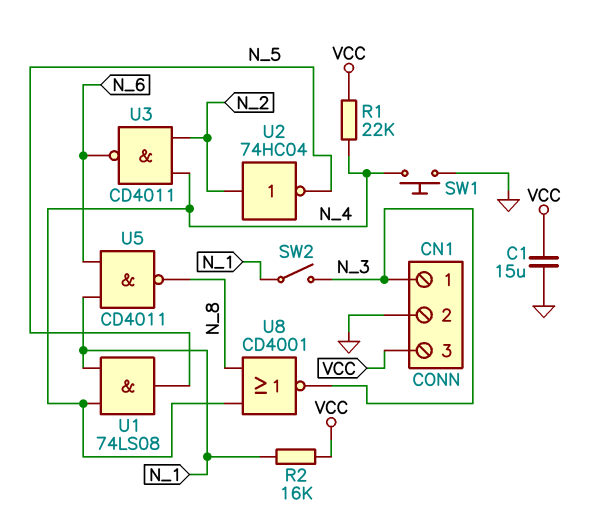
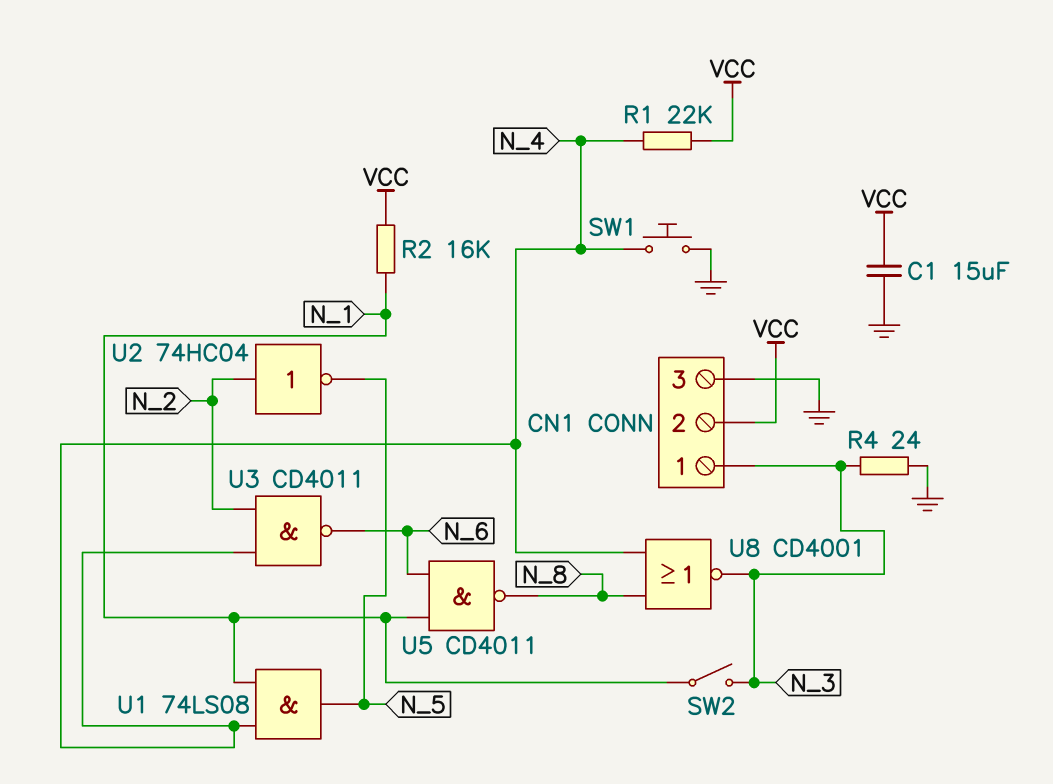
CN1 pin 2: GND -> VCC
CN1 pin 3: VCC -> GND
R4: none -> 24 (GND, N_3)

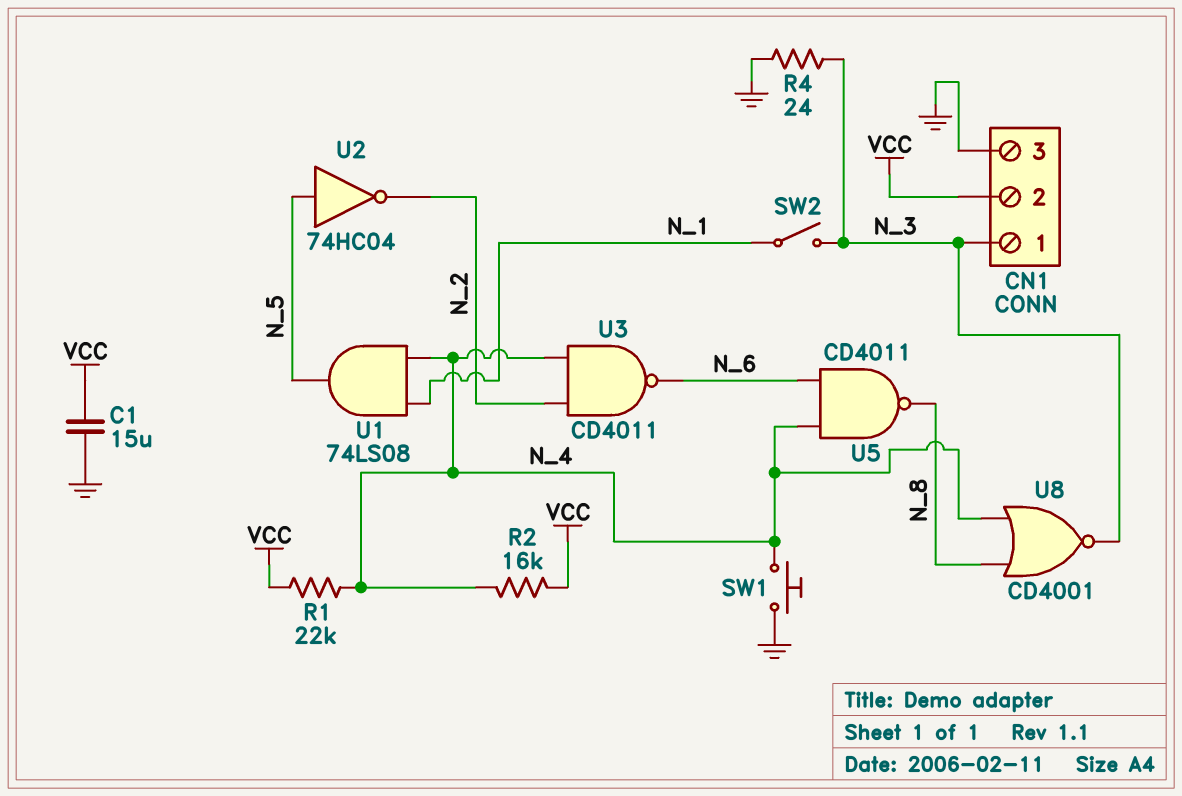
R2: 16k (N_1, VCC) -> 16k (N_4, VCC)
U2: NOT 74HC04 (in N_2, out N_5) -> NOT 74HC04 (in N_5, out N_2)
U5: NAND CD4011 (in N_1, in N_6, out N_8) -> NAND CD4011 (in N_4, in N_6, out N_8)

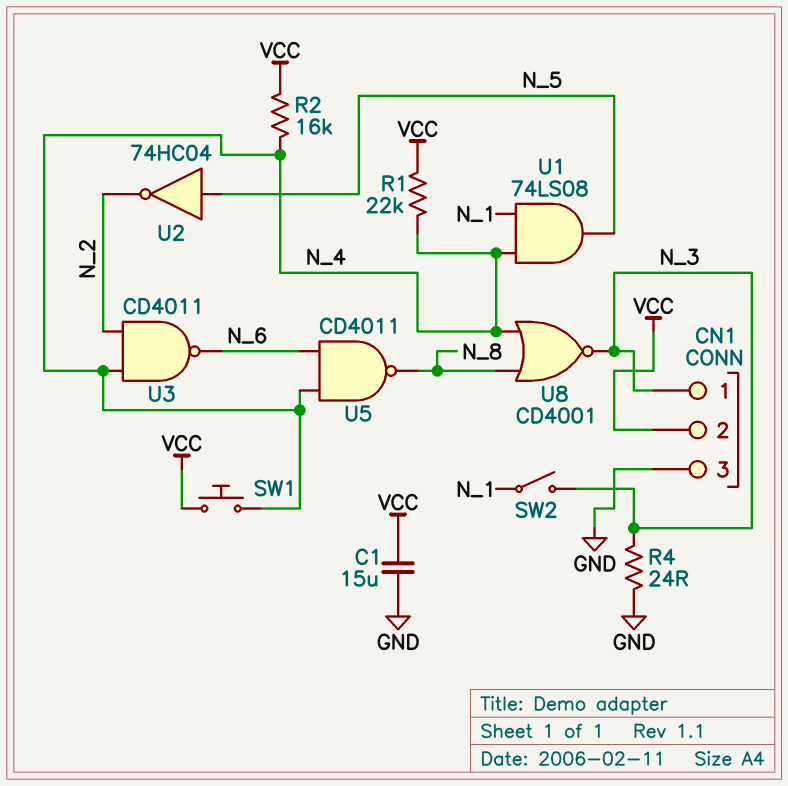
SW1: button (GND, N_4) -> button (N_4, VCC)

